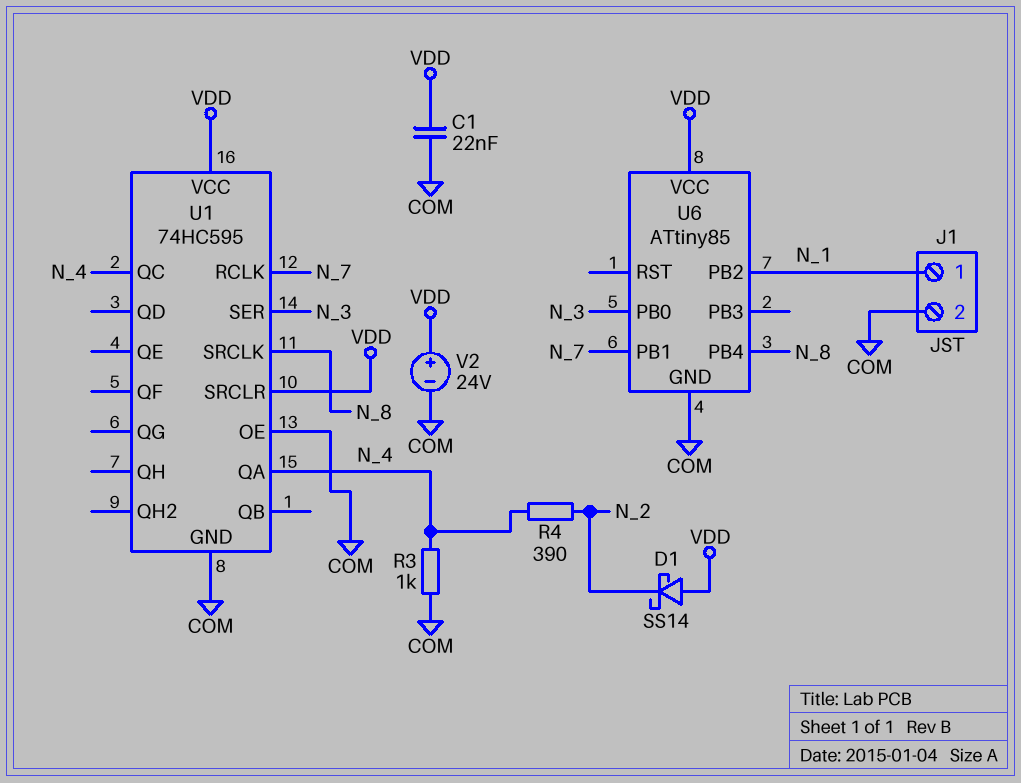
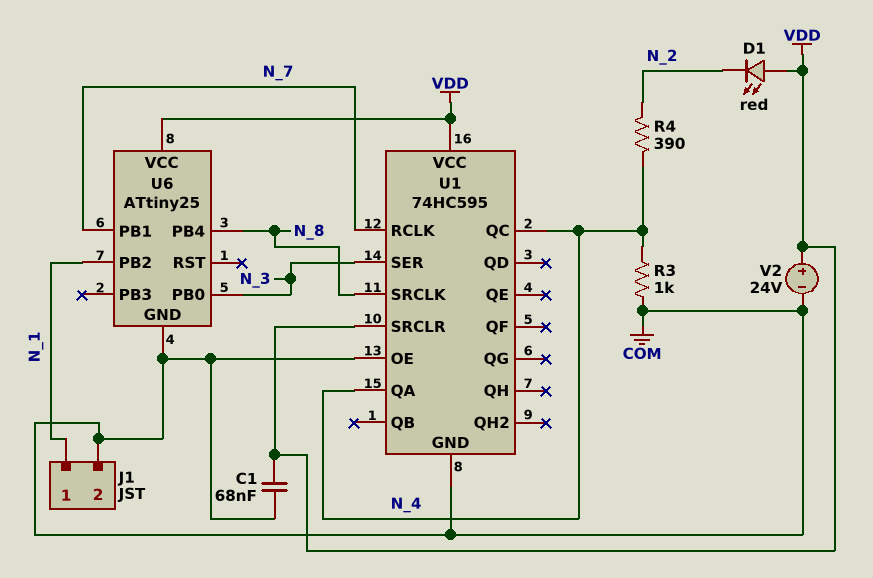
C1: 22nF (COM, VDD) -> 68nF (COM, VDD)
D1: schottky SS14 (A VDD, K N_2) -> LED red (A VDD, K N_2)
U6: ATtiny85 -> ATtiny25

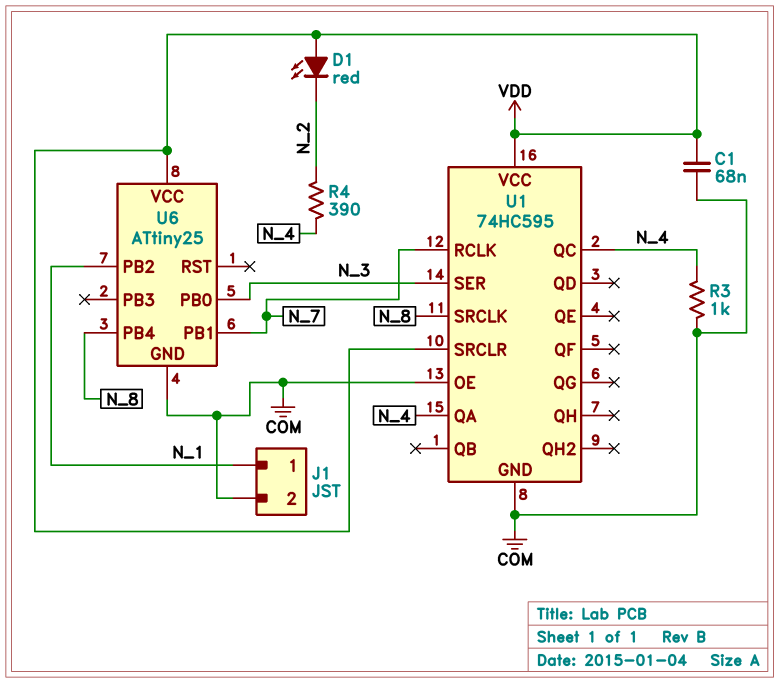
V2: 24V (plus VDD, minus COM) -> none

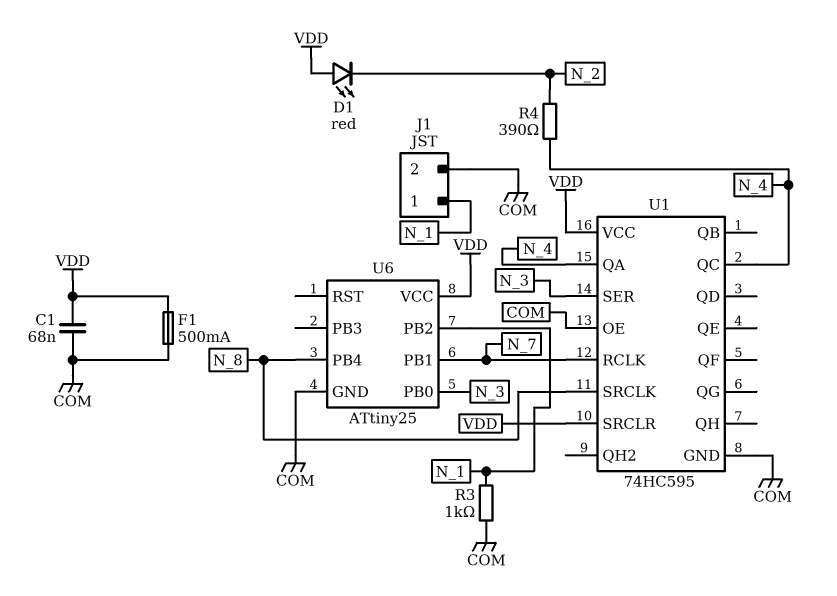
F1: none -> 500mA (COM, VDD)
R3: 1k (COM, N_4) -> 1k (COM, N_1)

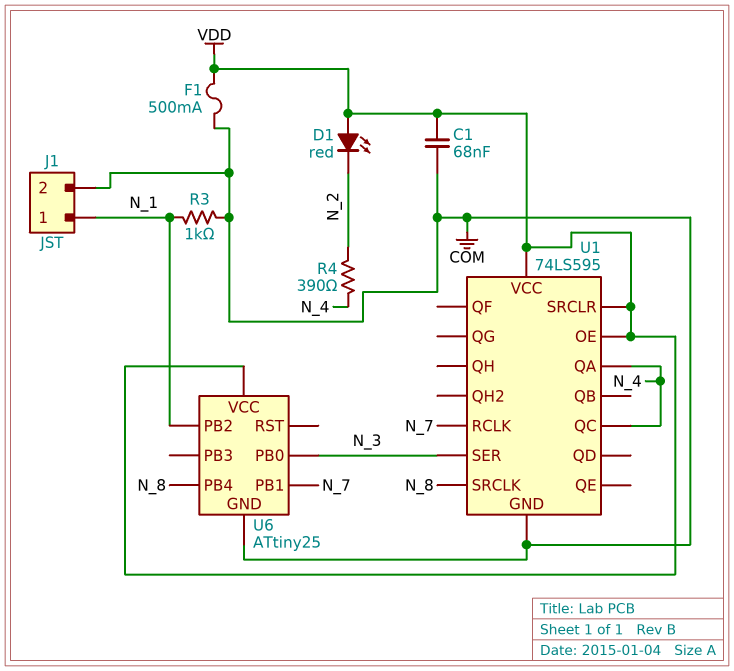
U1: 74HC595 -> 74LS595
U1 pin OE: COM -> VDD

